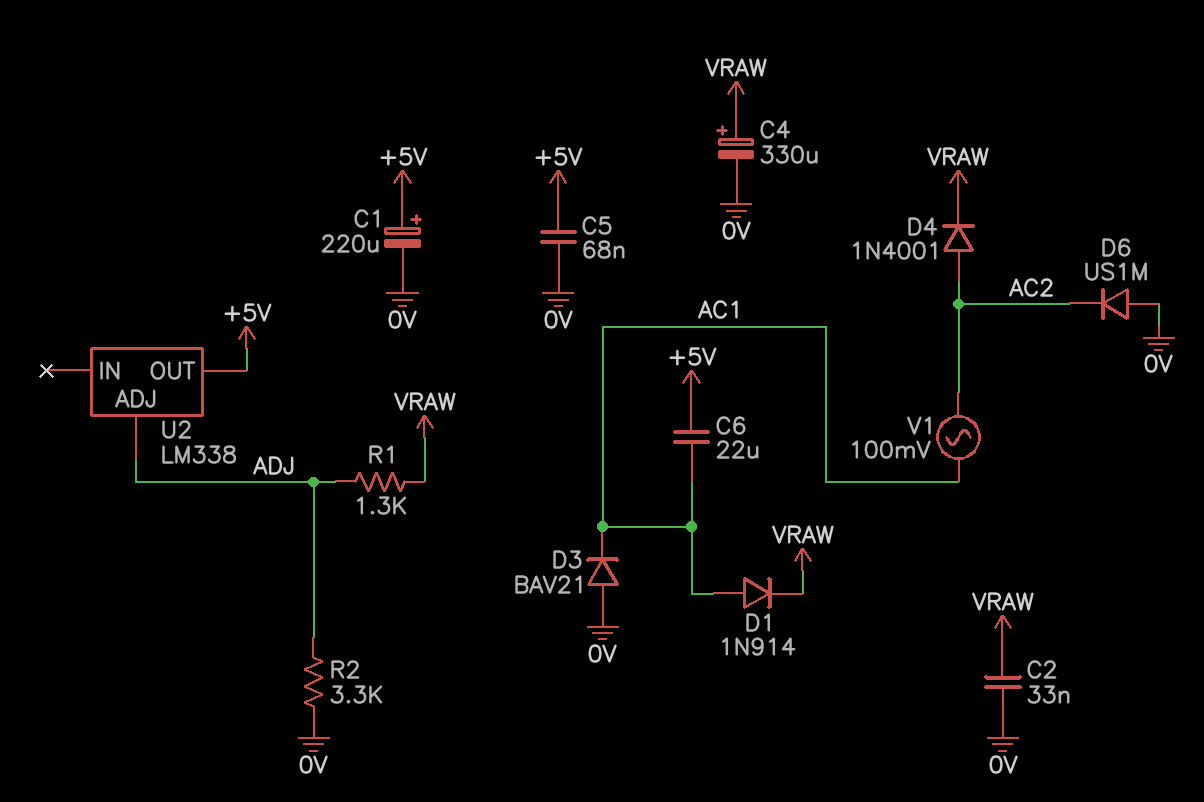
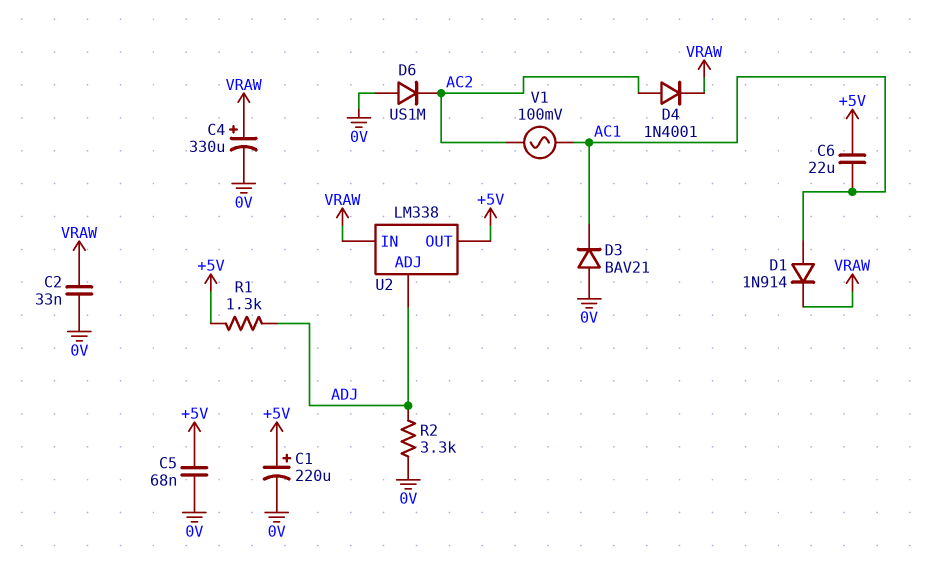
R1: 1.3k (ADJ, VRAW) -> 1.3k (+5V, ADJ)
U2 pin IN: none -> VRAW

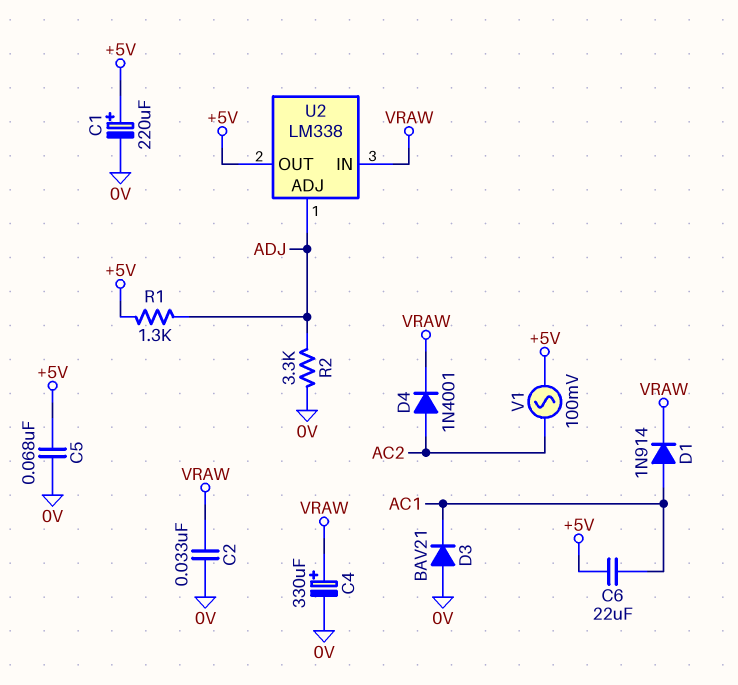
D6: diode US1M (A 0V, K AC2) -> none
V1: AC 100mV (AC1, AC2) -> AC 100mV (+5V, AC2)

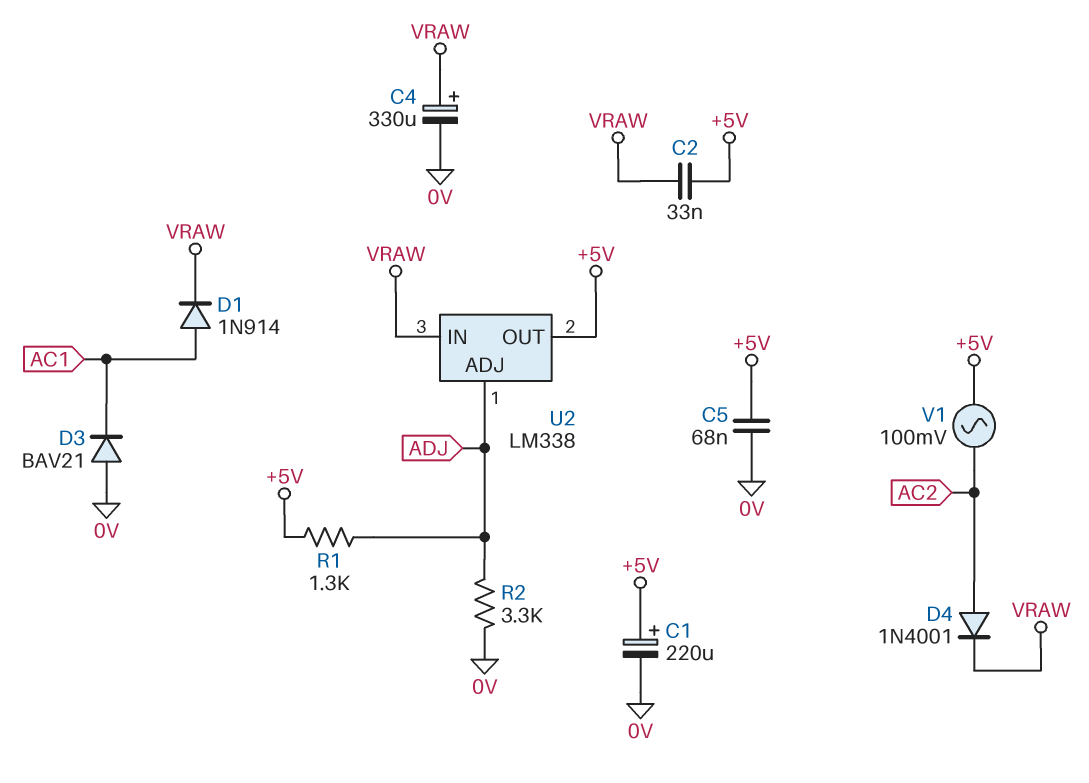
C2: 33nF (0V, VRAW) -> 33nF (+5V, VRAW)
C6: 22uF (+5V, AC1) -> none

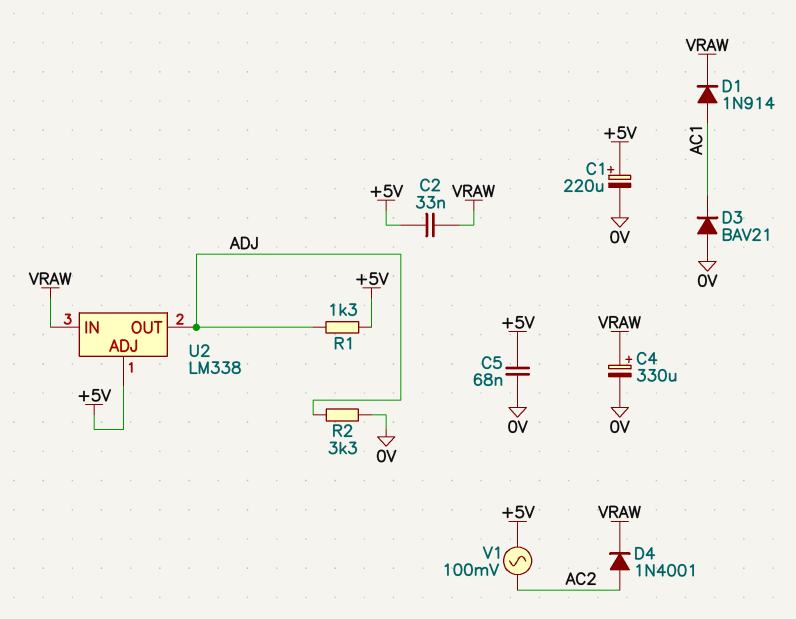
U2 pin ADJ: ADJ -> +5V
U2 pin OUT: +5V -> ADJ

